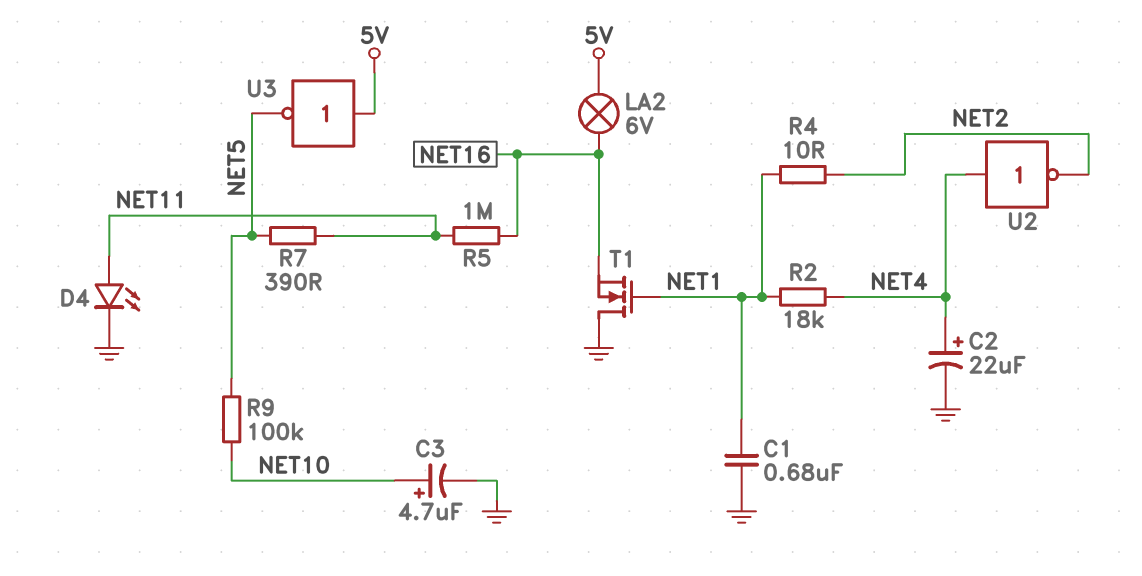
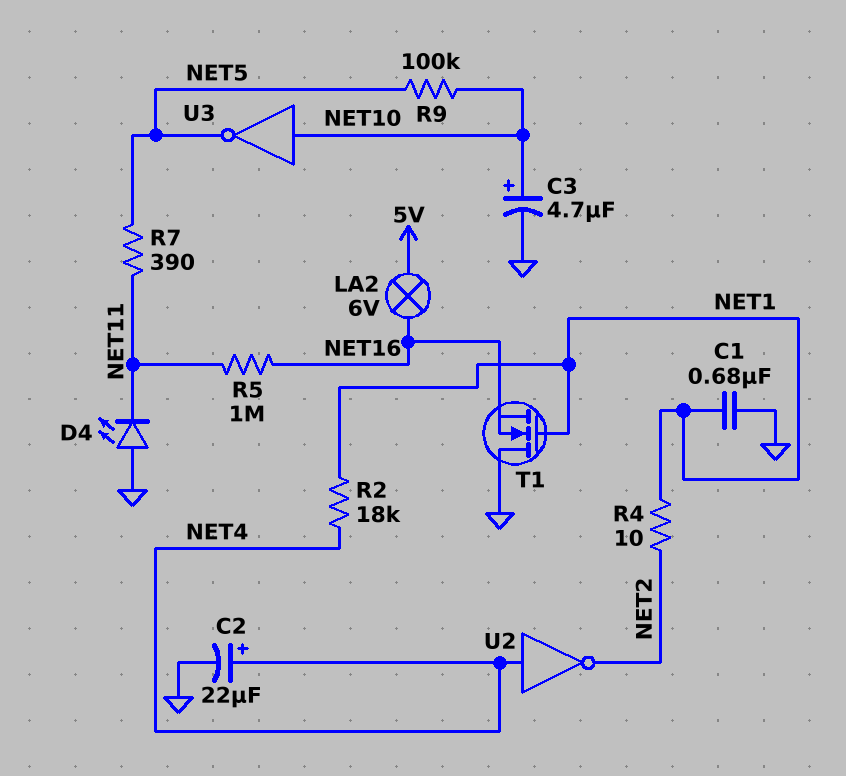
D4: LED (A NET11, K GND) -> LED (A GND, K NET11)
U3: NOT (in 5V, out NET5) -> NOT (in NET10, out NET5)

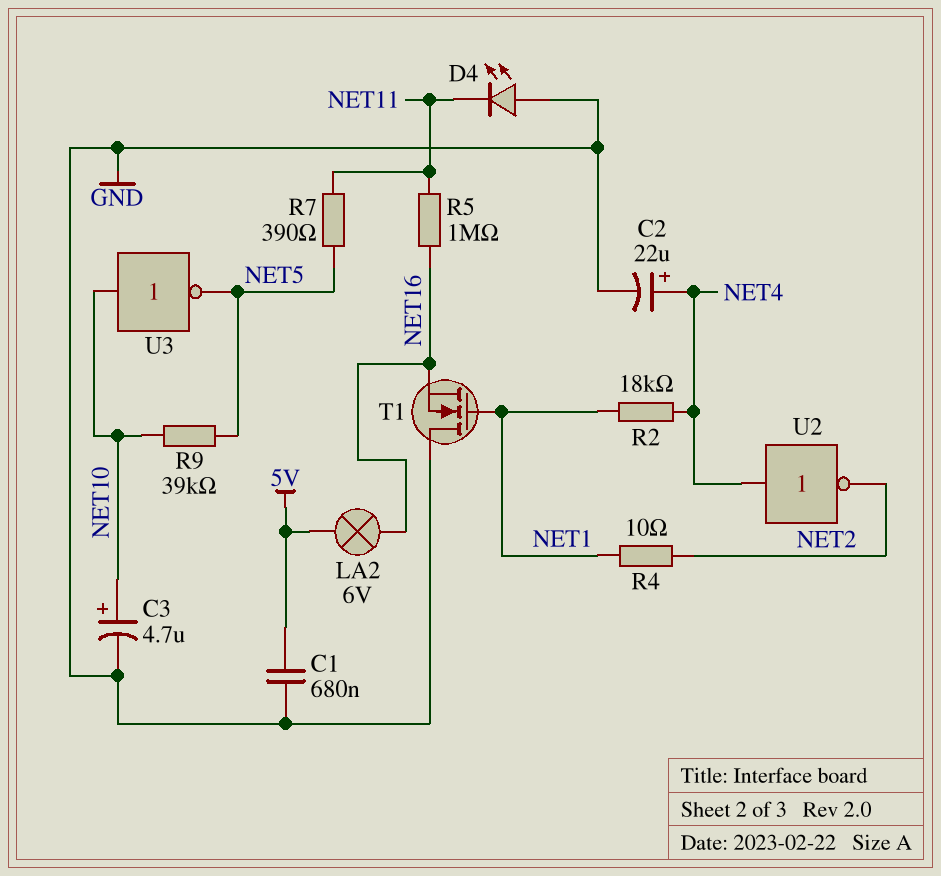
C1: 680nF (GND, NET1) -> 680nF (5V, GND)
R9: 100k (NET5, NET10) -> 39k (NET5, NET10)

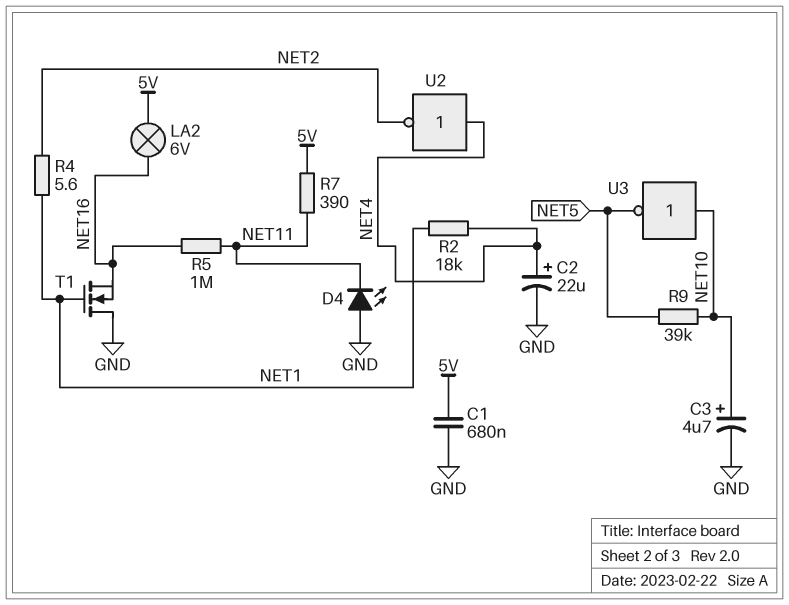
R4: 10 (NET1, NET2) -> 5.6 (NET1, NET2)
R7: 390 (NET5, NET11) -> 390 (5V, NET11)

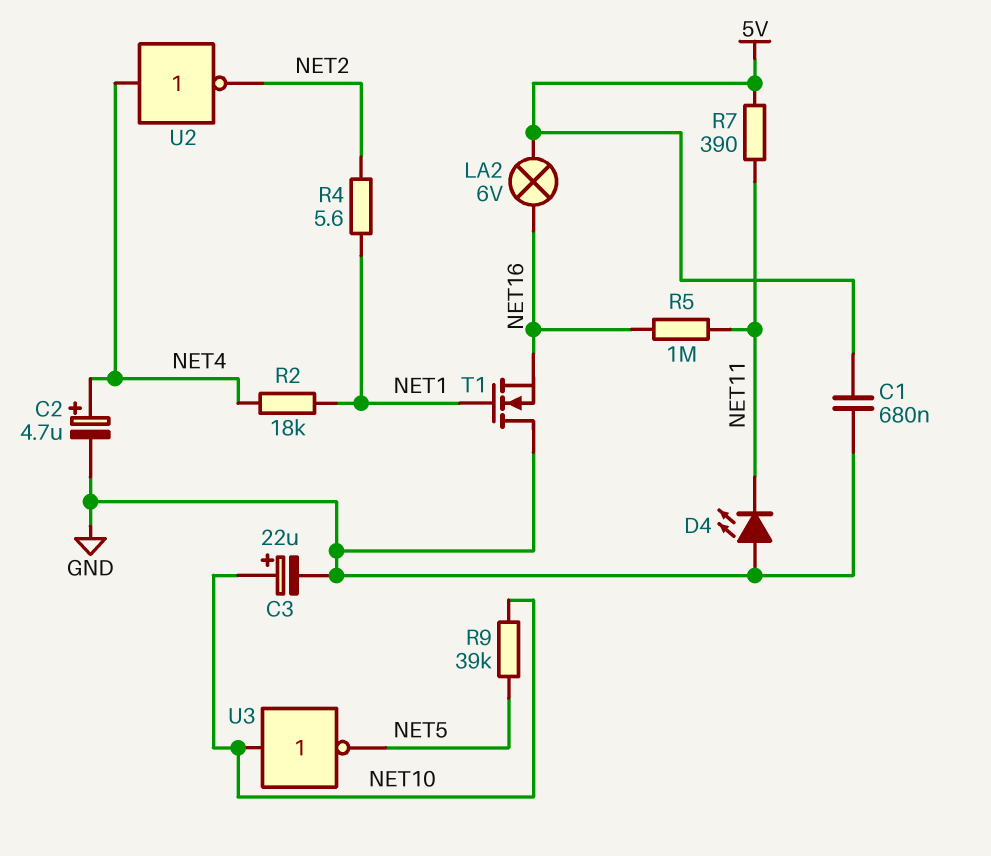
C2: 22uF (plus NET4, minus GND) -> 4.7uF (plus NET4, minus GND)
C3: 4.7uF (plus NET10, minus GND) -> 22uF (plus NET10, minus GND)

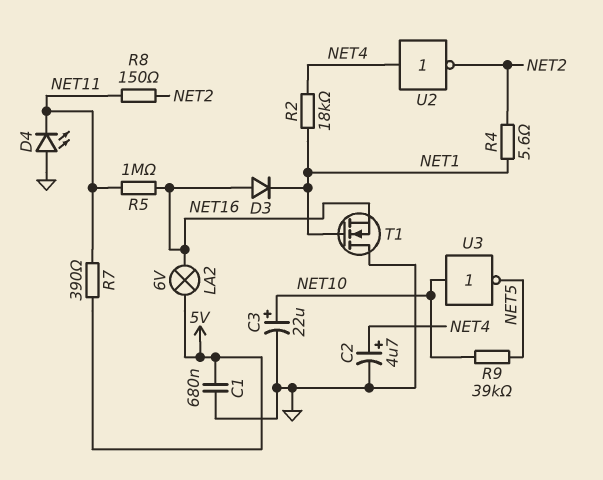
D3: none -> diode (A NET16, K NET1)
R8: none -> 150 (NET2, NET11)

